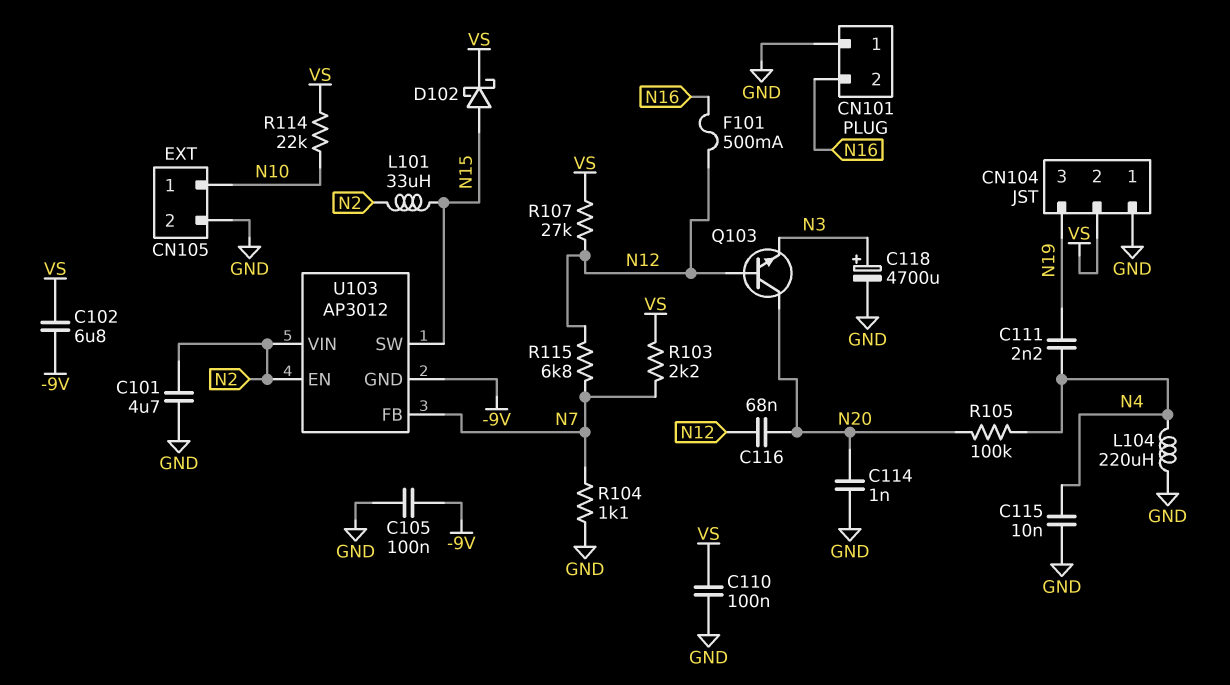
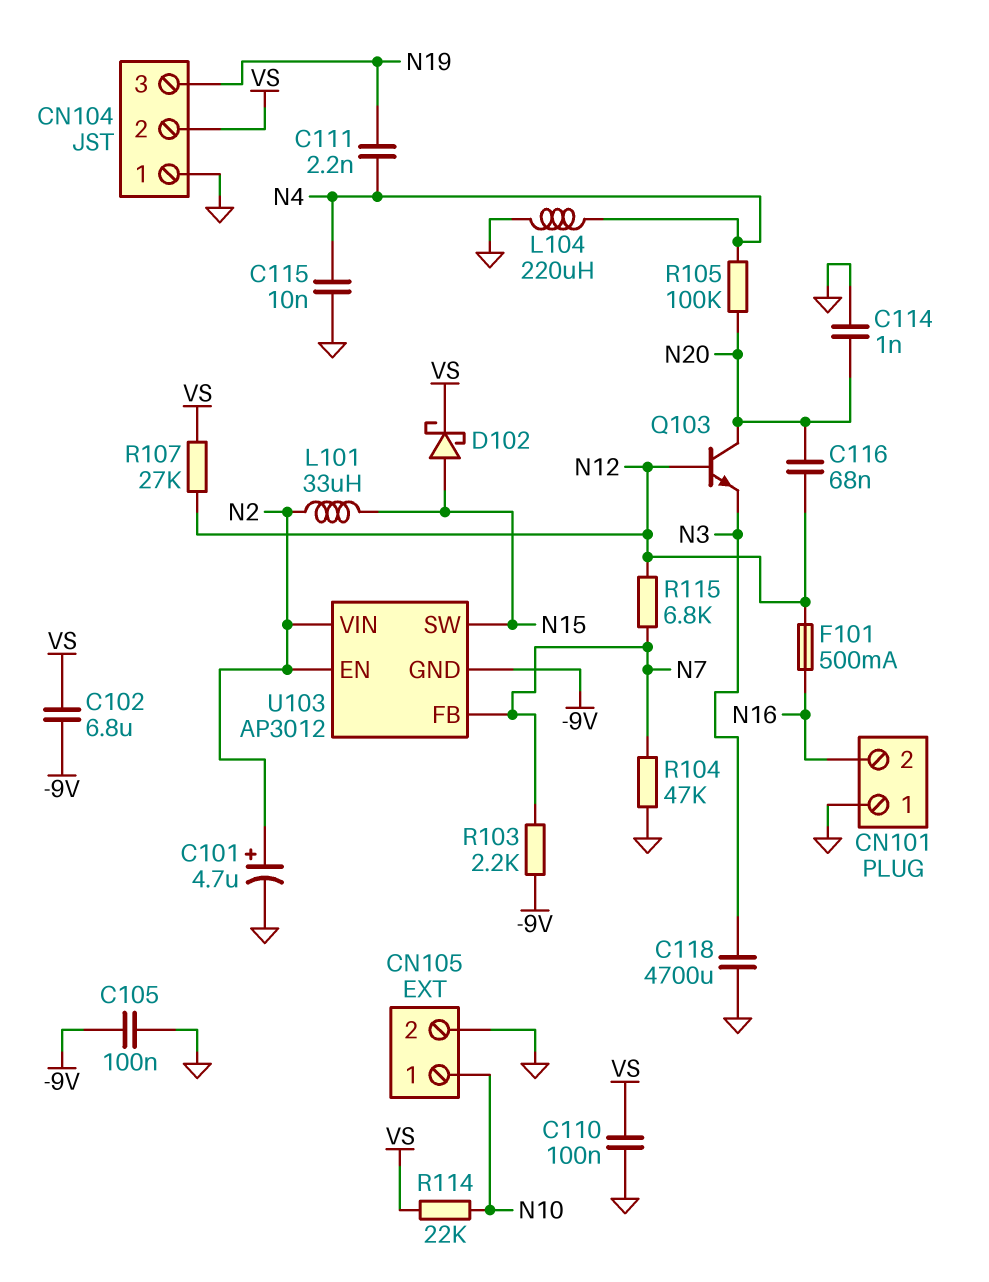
C101: 4.7uF (GND, N2) -> 4.7uF (plus N2, minus GND)
C118: 4700uF (plus N3, minus GND) -> 4700uF (GND, N3)
R103: 2.2k (N7, VS) -> 2.2k (-9V, N7)
R104: 1.1k (GND, N7) -> 47k (GND, N7)

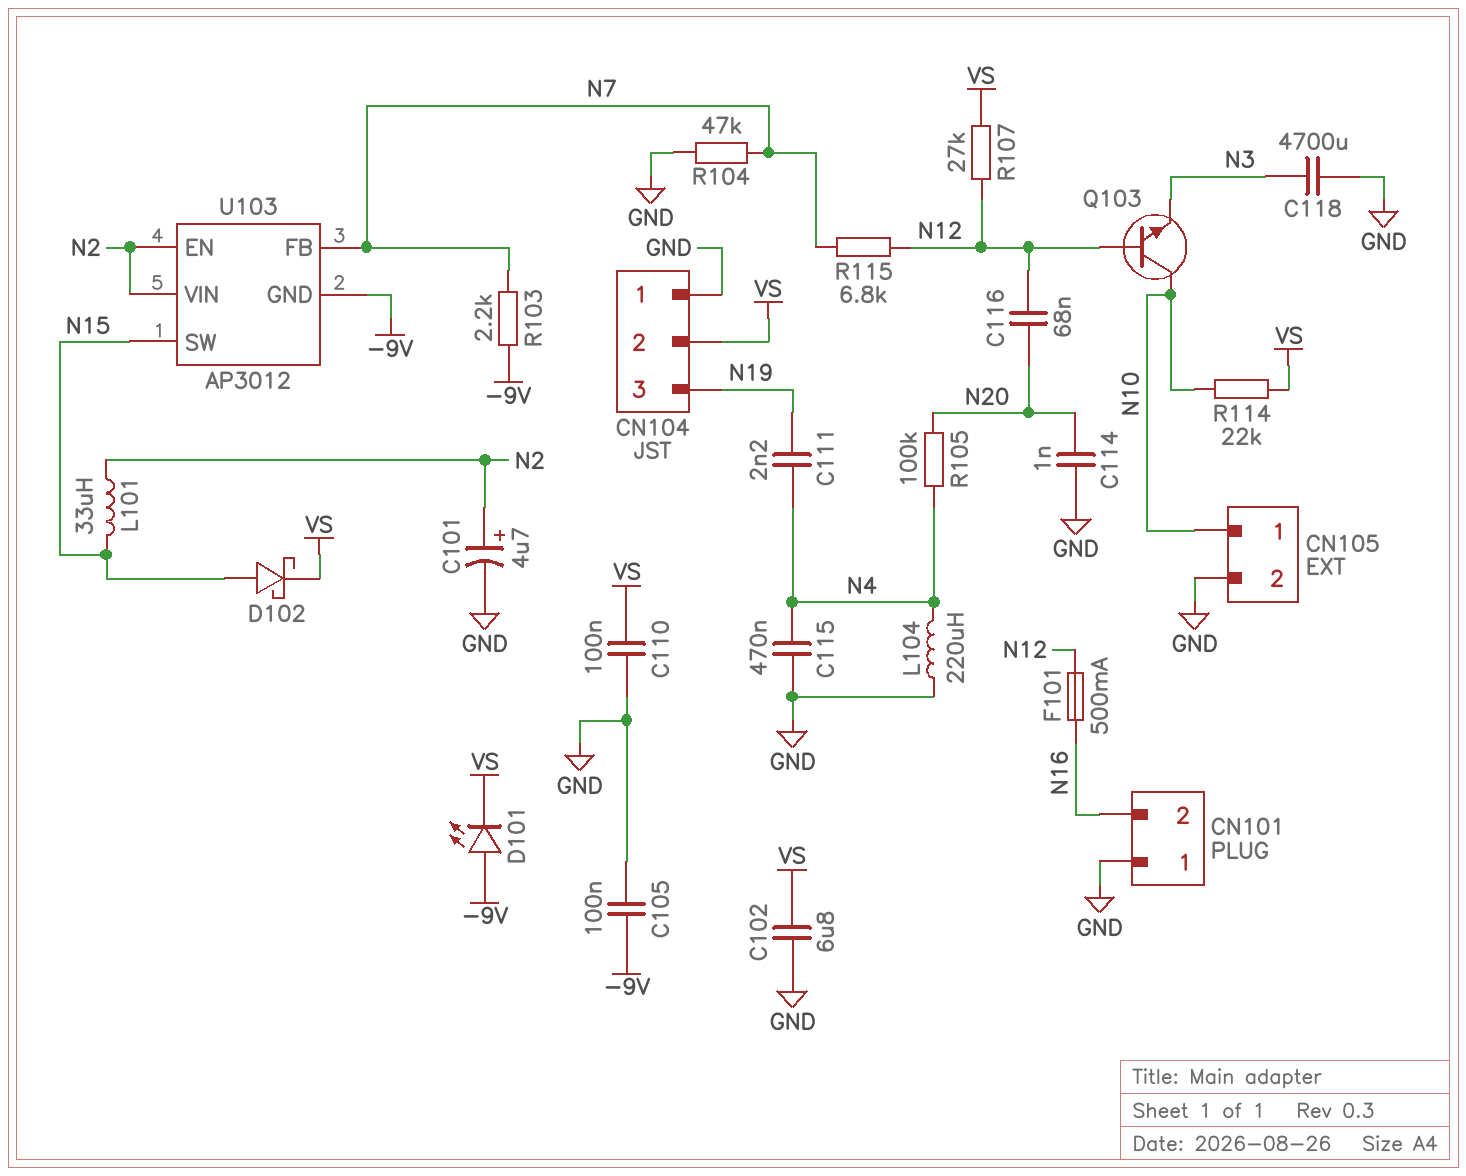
C102: 6.8uF (-9V, VS) -> 6.8uF (GND, VS)
C115: 10nF (GND, N4) -> 470nF (GND, N4)
D101: none -> LED (A -9V, K VS)
Q103: NPN (B N12, C N20, E N3) -> NPN (B N12, C N10, E N3)

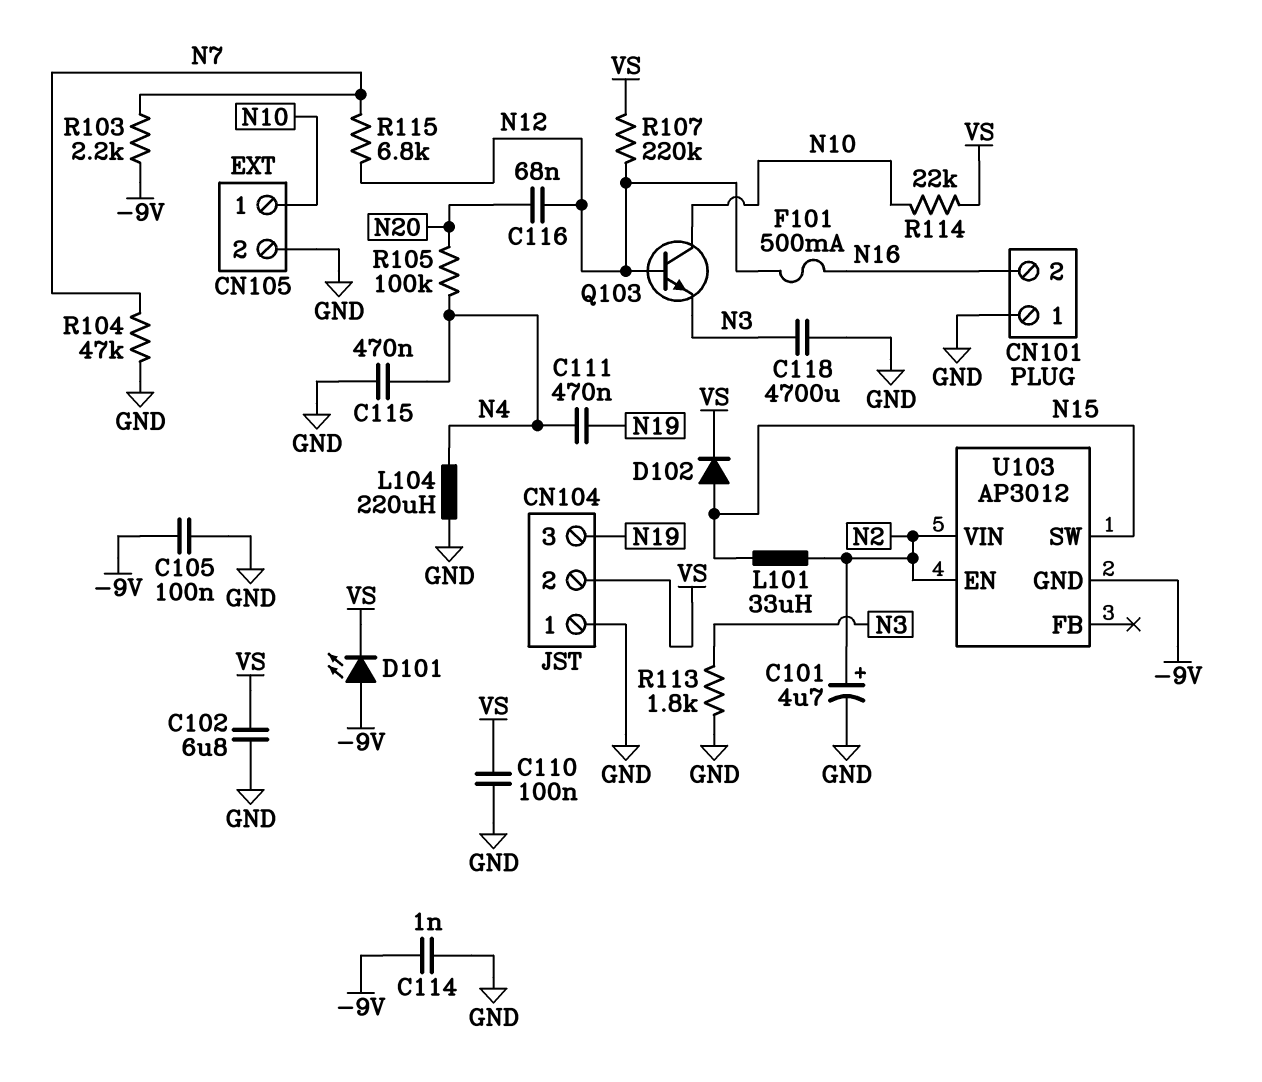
C111: 2.2nF (N4, N19) -> 470nF (N4, N19)
C114: 1nF (GND, N20) -> 1nF (-9V, GND)
D102: schottky (A N15, K VS) -> diode (A N15, K VS)
R107: 27k (N12, VS) -> 220k (N12, VS)
R113: none -> 1.8k (GND, N3)
U103 pin FB: N7 -> none

